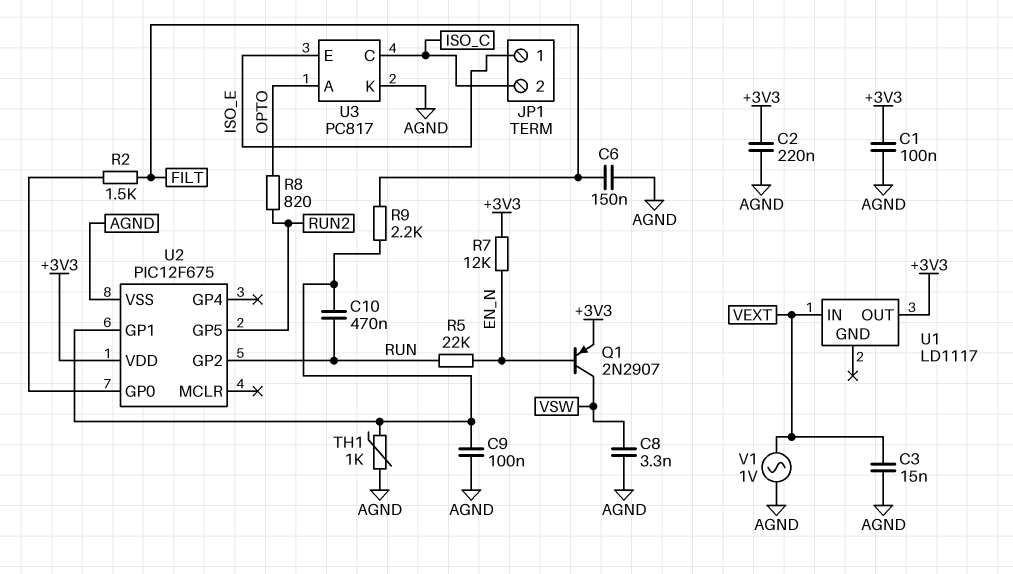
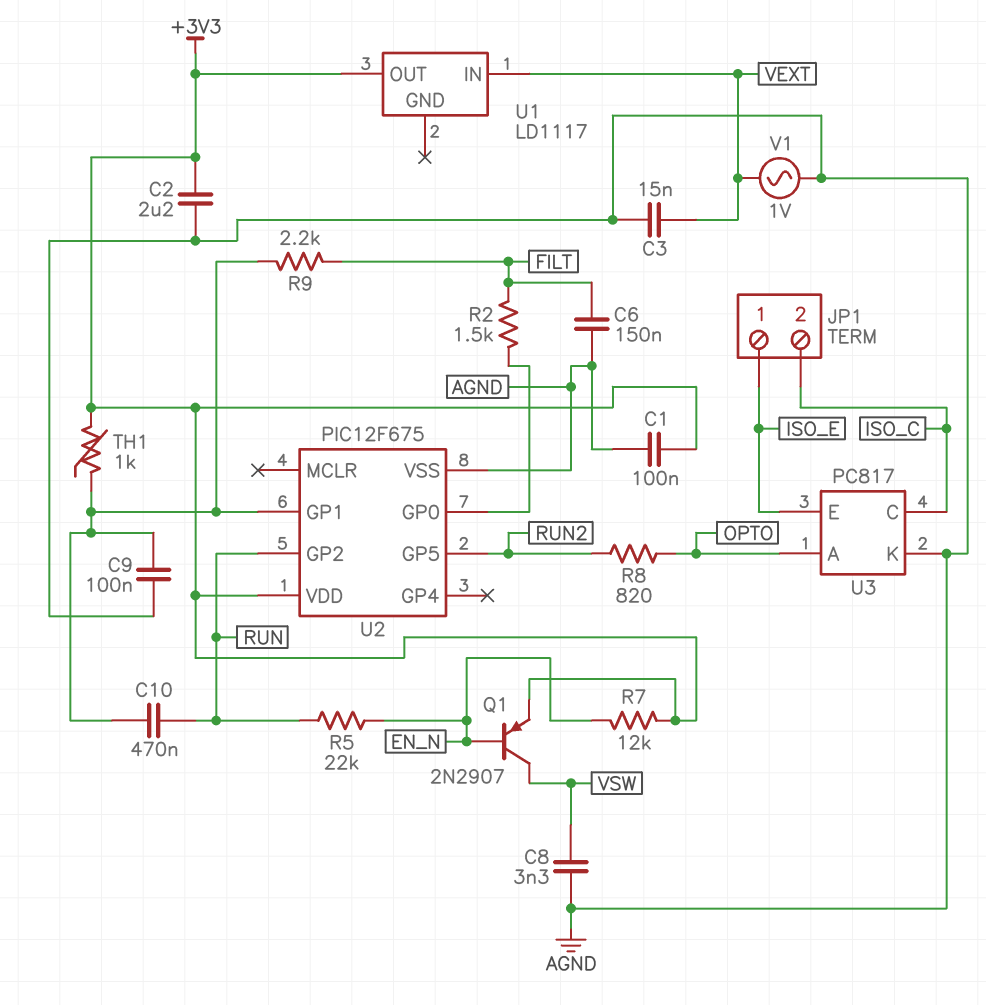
C2: 220nF (+3V3, AGND) -> 2.2uF (+3V3, AGND)
TH1: 1k (AGND, U2/GP1) -> 1k (+3V3, U2/GP1)

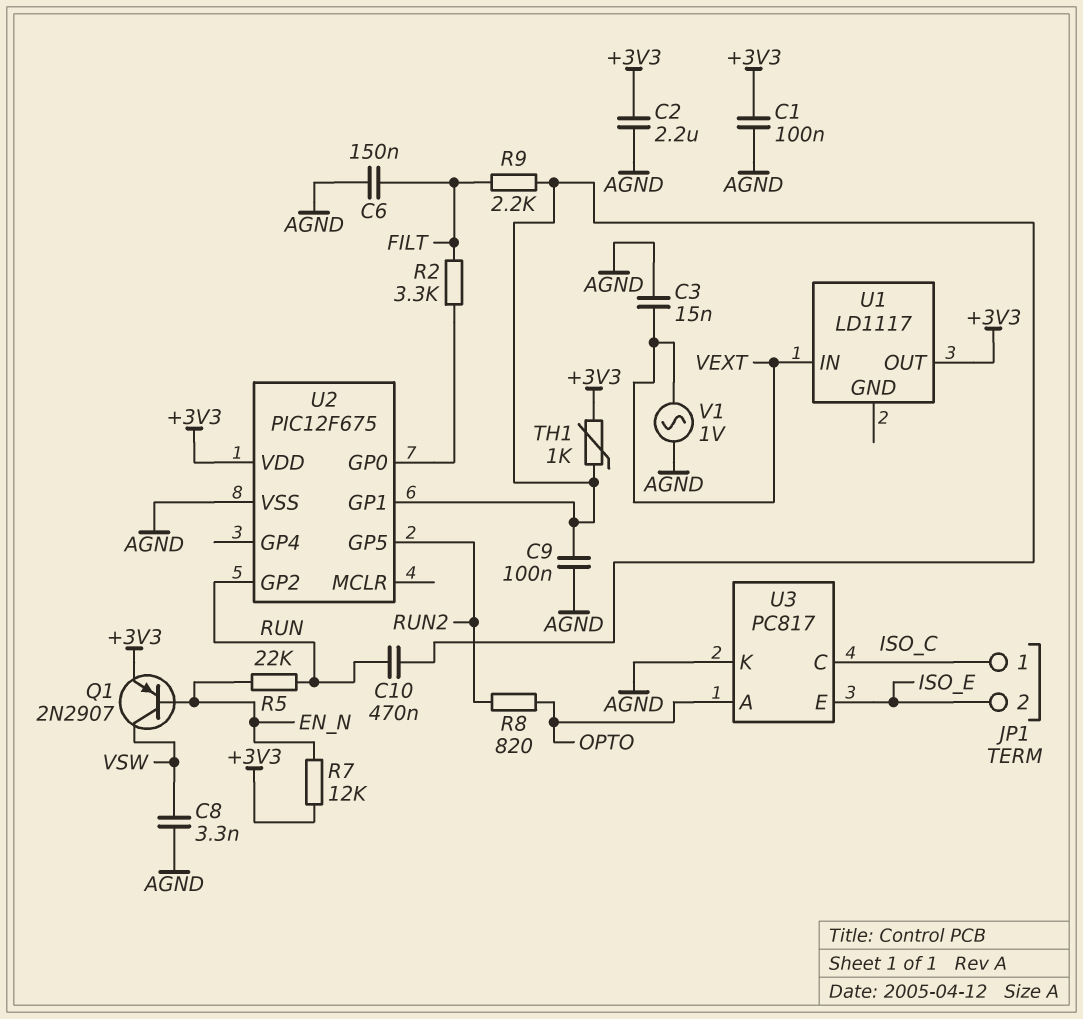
JP1 pin 1: ISO_E -> ISO_C
JP1 pin 2: ISO_C -> ISO_E
R2: 1.5k (FILT, U2/GP0) -> 3.3k (FILT, U2/GP0)

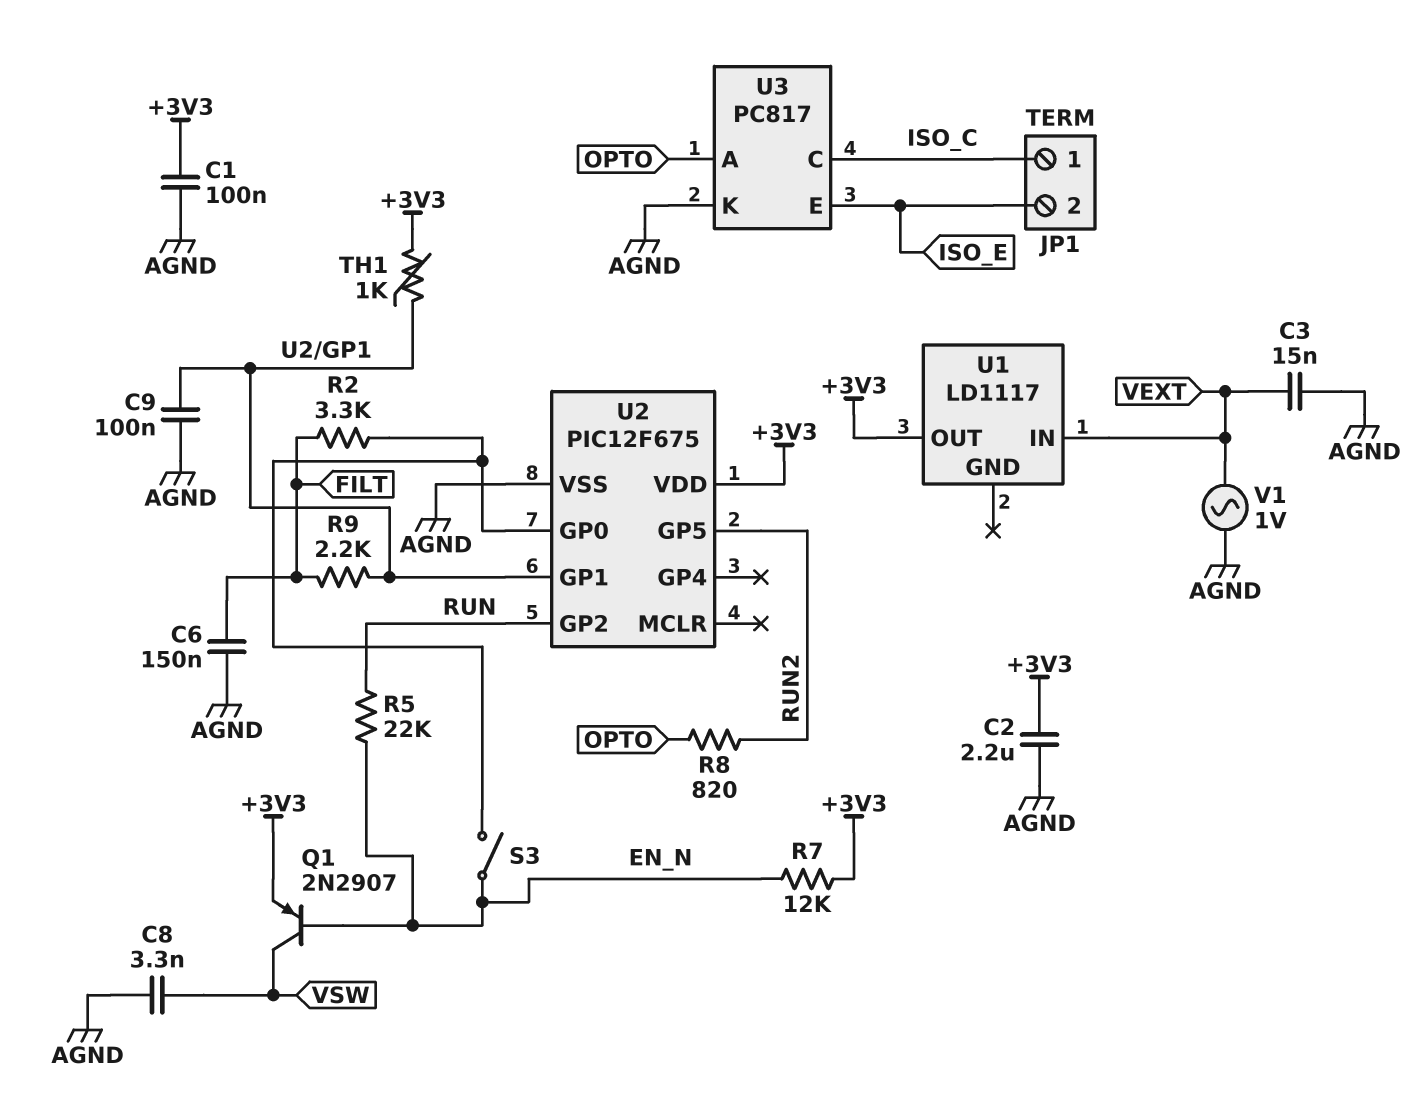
C10: 470nF (RUN, U2/GP1) -> none
S3: none -> switch (EN_N, U2/GP0)

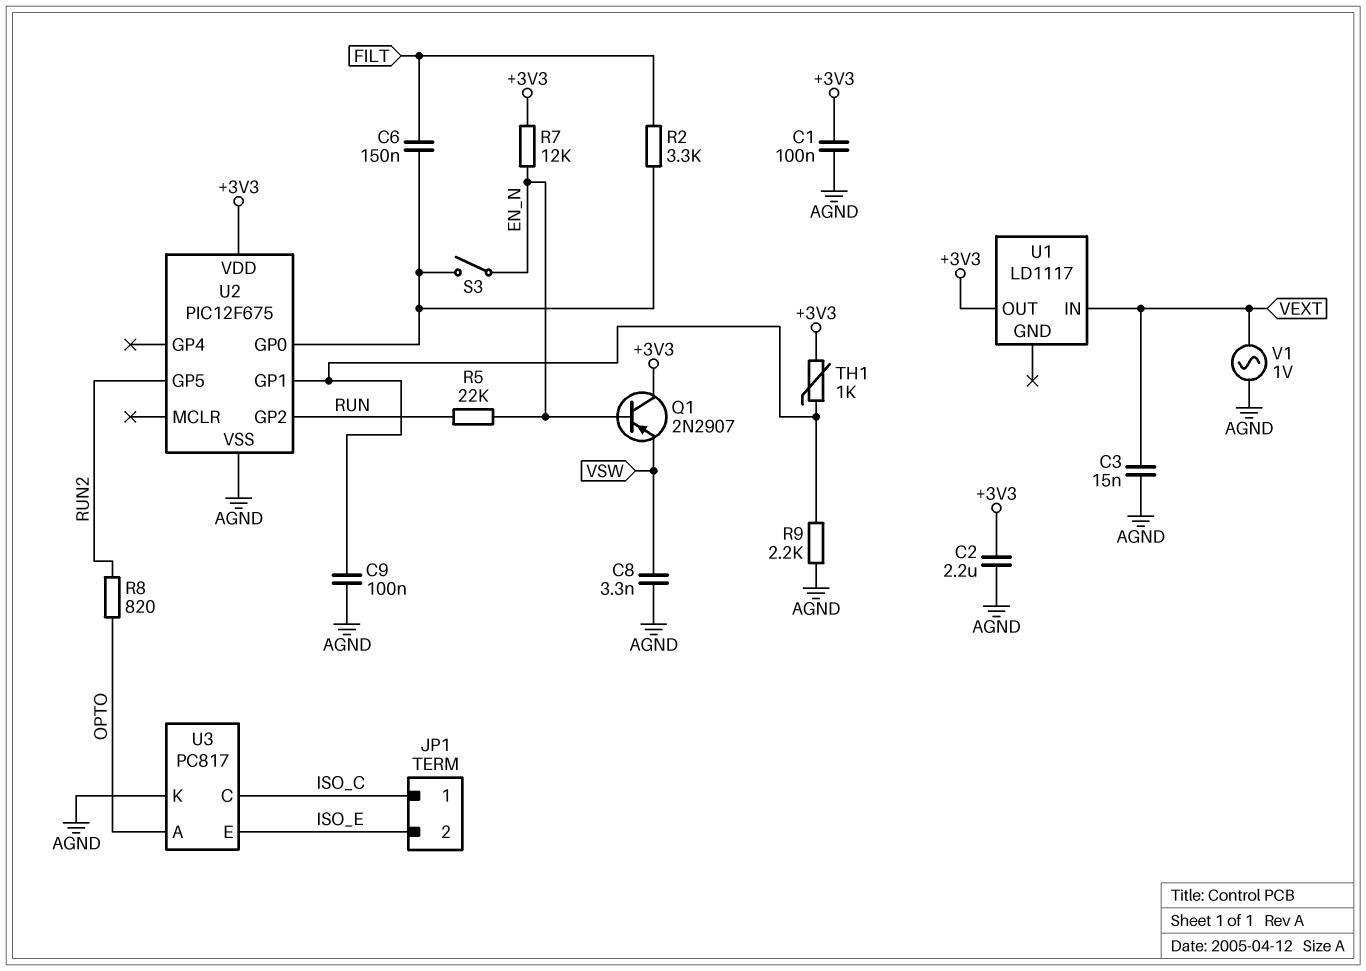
C6: 150nF (AGND, FILT) -> 150nF (FILT, U2/GP0)
Q1: PNP 2N2907 (B EN_N, C VSW, E +3V3) -> PNP 2N2907 (B EN_N, C +3V3, E VSW)
R9: 2.2k (FILT, U2/GP1) -> 2.2k (AGND, U2/GP1)

